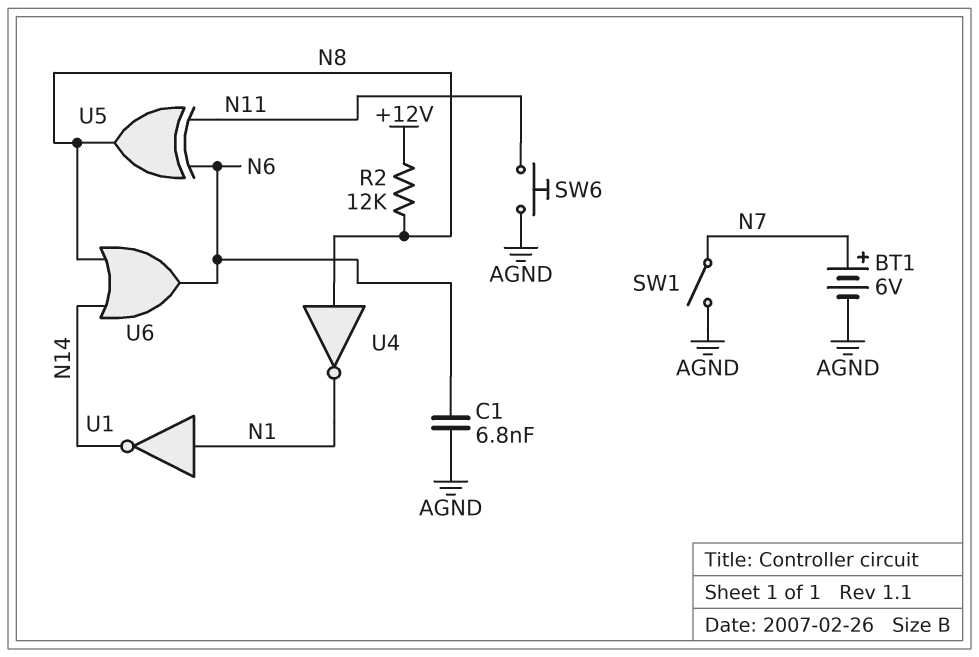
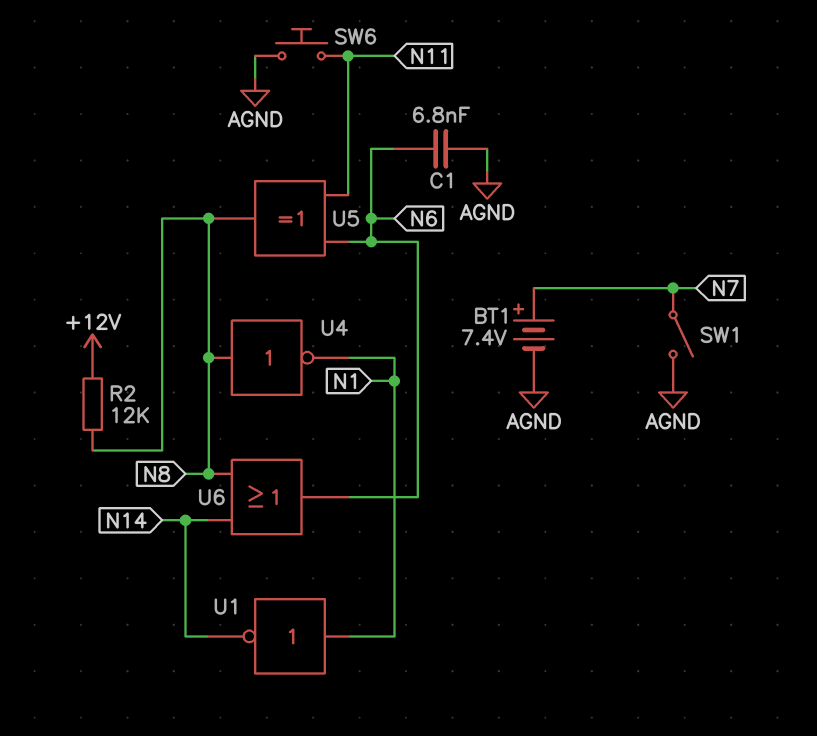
BT1: 6V (plus N7, minus AGND) -> 7.4V (plus N7, minus AGND)

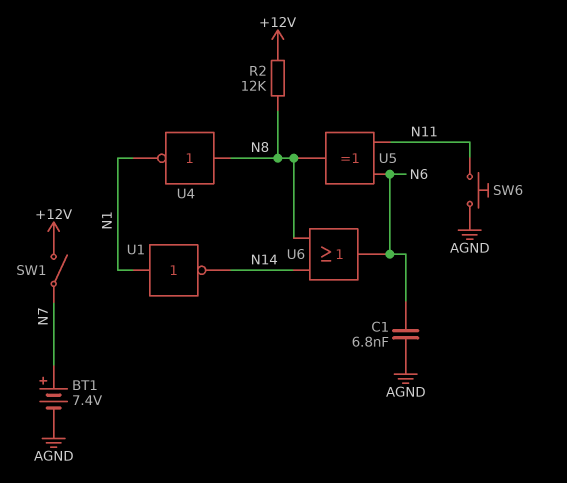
SW1: switch (AGND, N7) -> switch (+12V, N7)

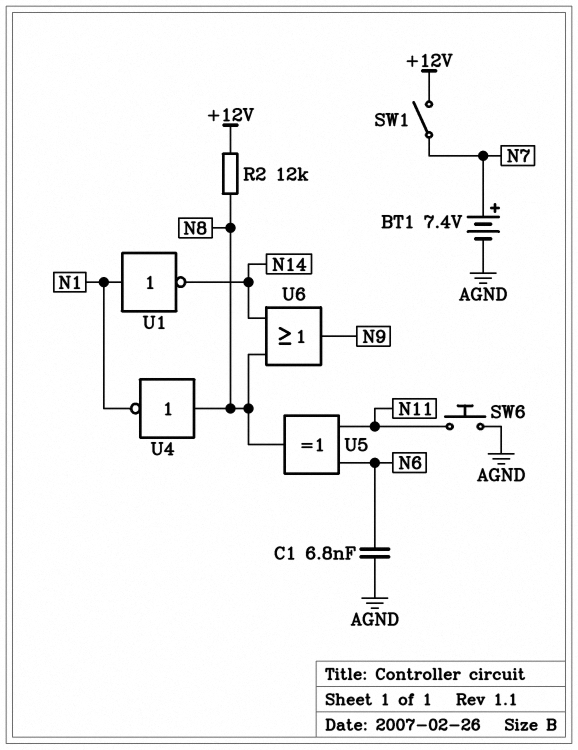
U6: OR (in N8, in N14, out N6) -> OR (in N8, in N14, out N9)

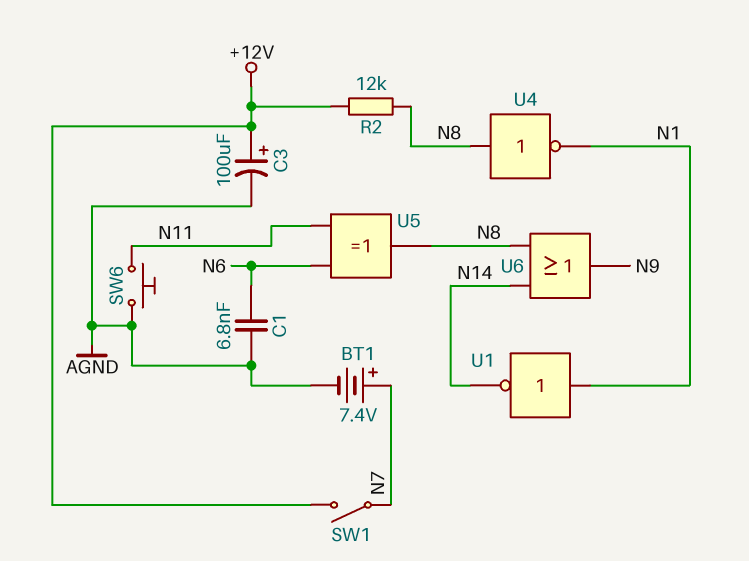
C3: none -> 100uF (plus +12V, minus AGND)

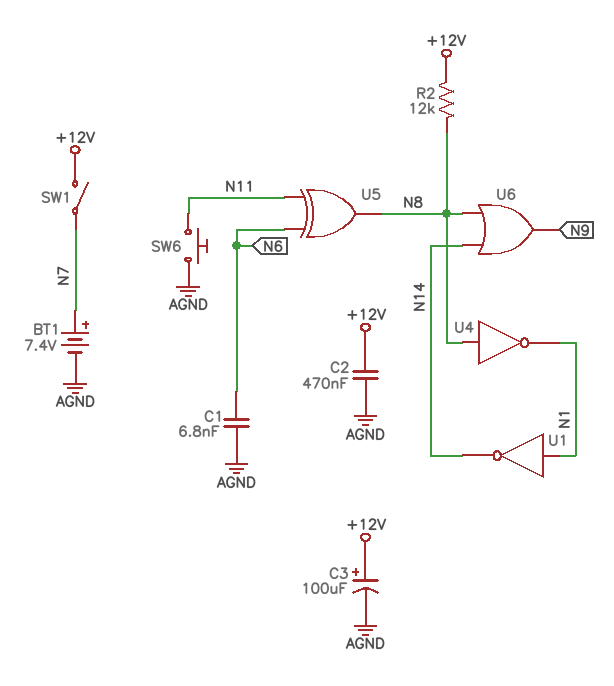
C2: none -> 470nF (+12V, AGND)

